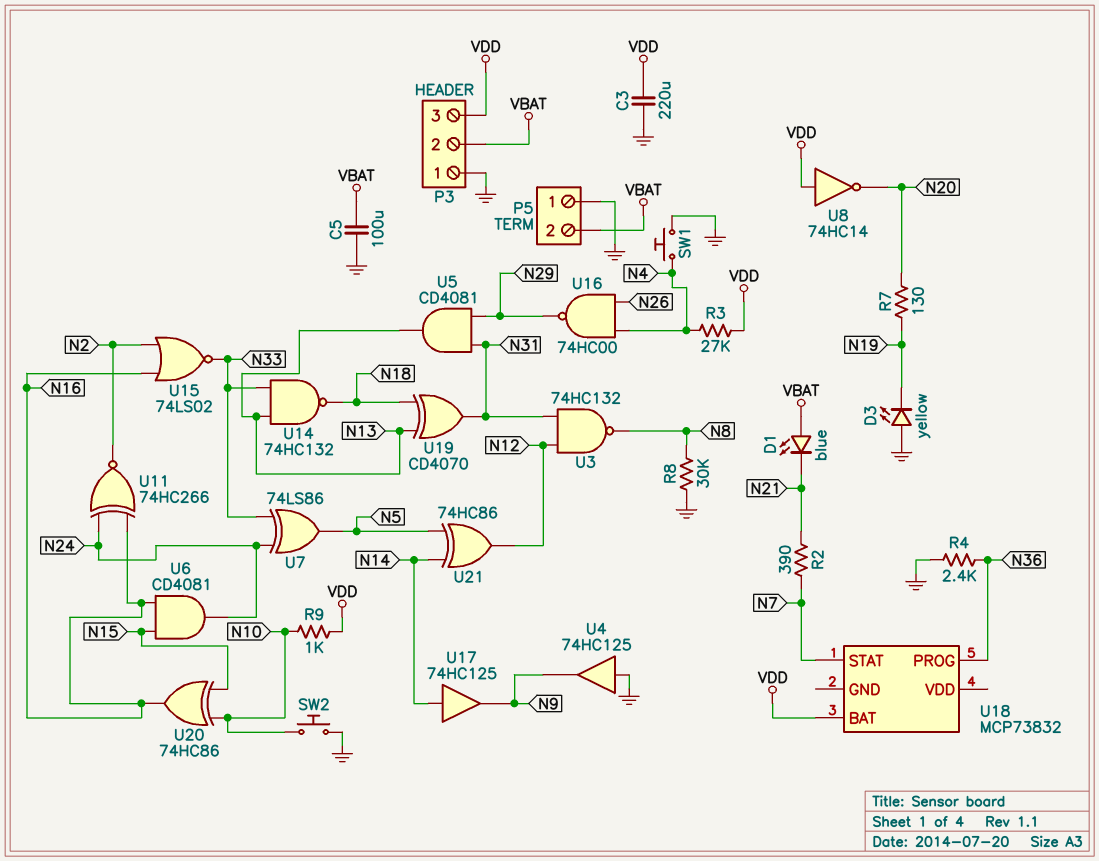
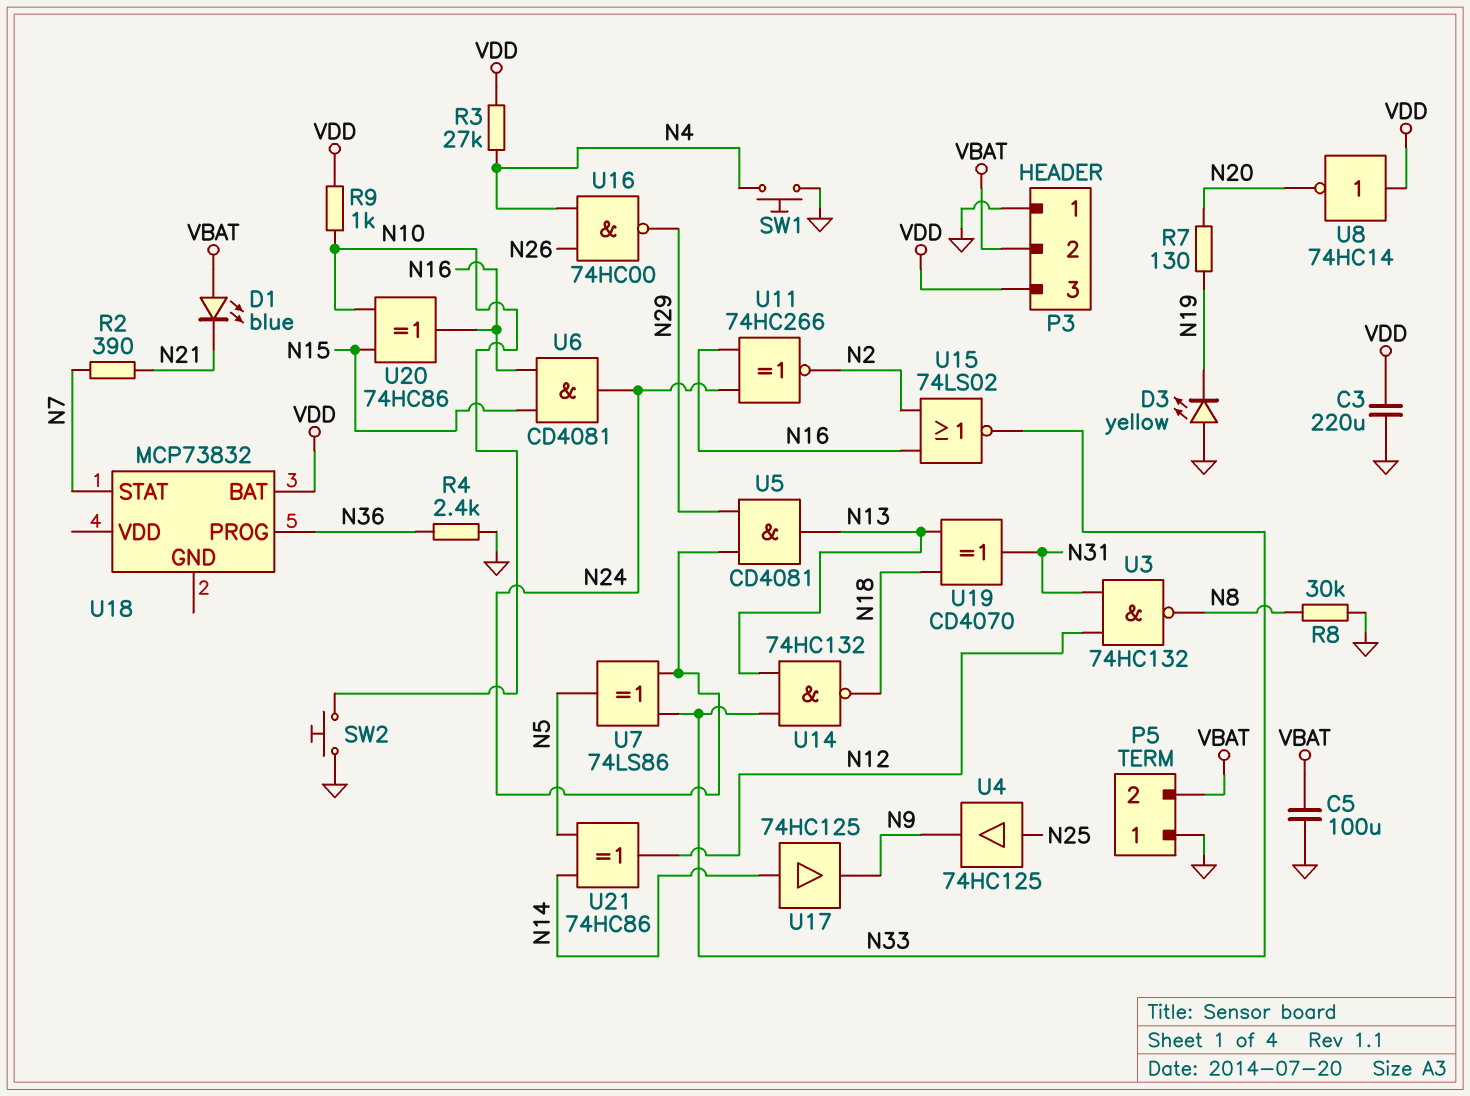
U4: buffer 74HC125 (in GND, out N9) -> buffer 74HC125 (in N25, out N9)
U5: AND CD4081 (in N29, in N31, out N13) -> AND CD4081 (in N24, in N29, out N13)

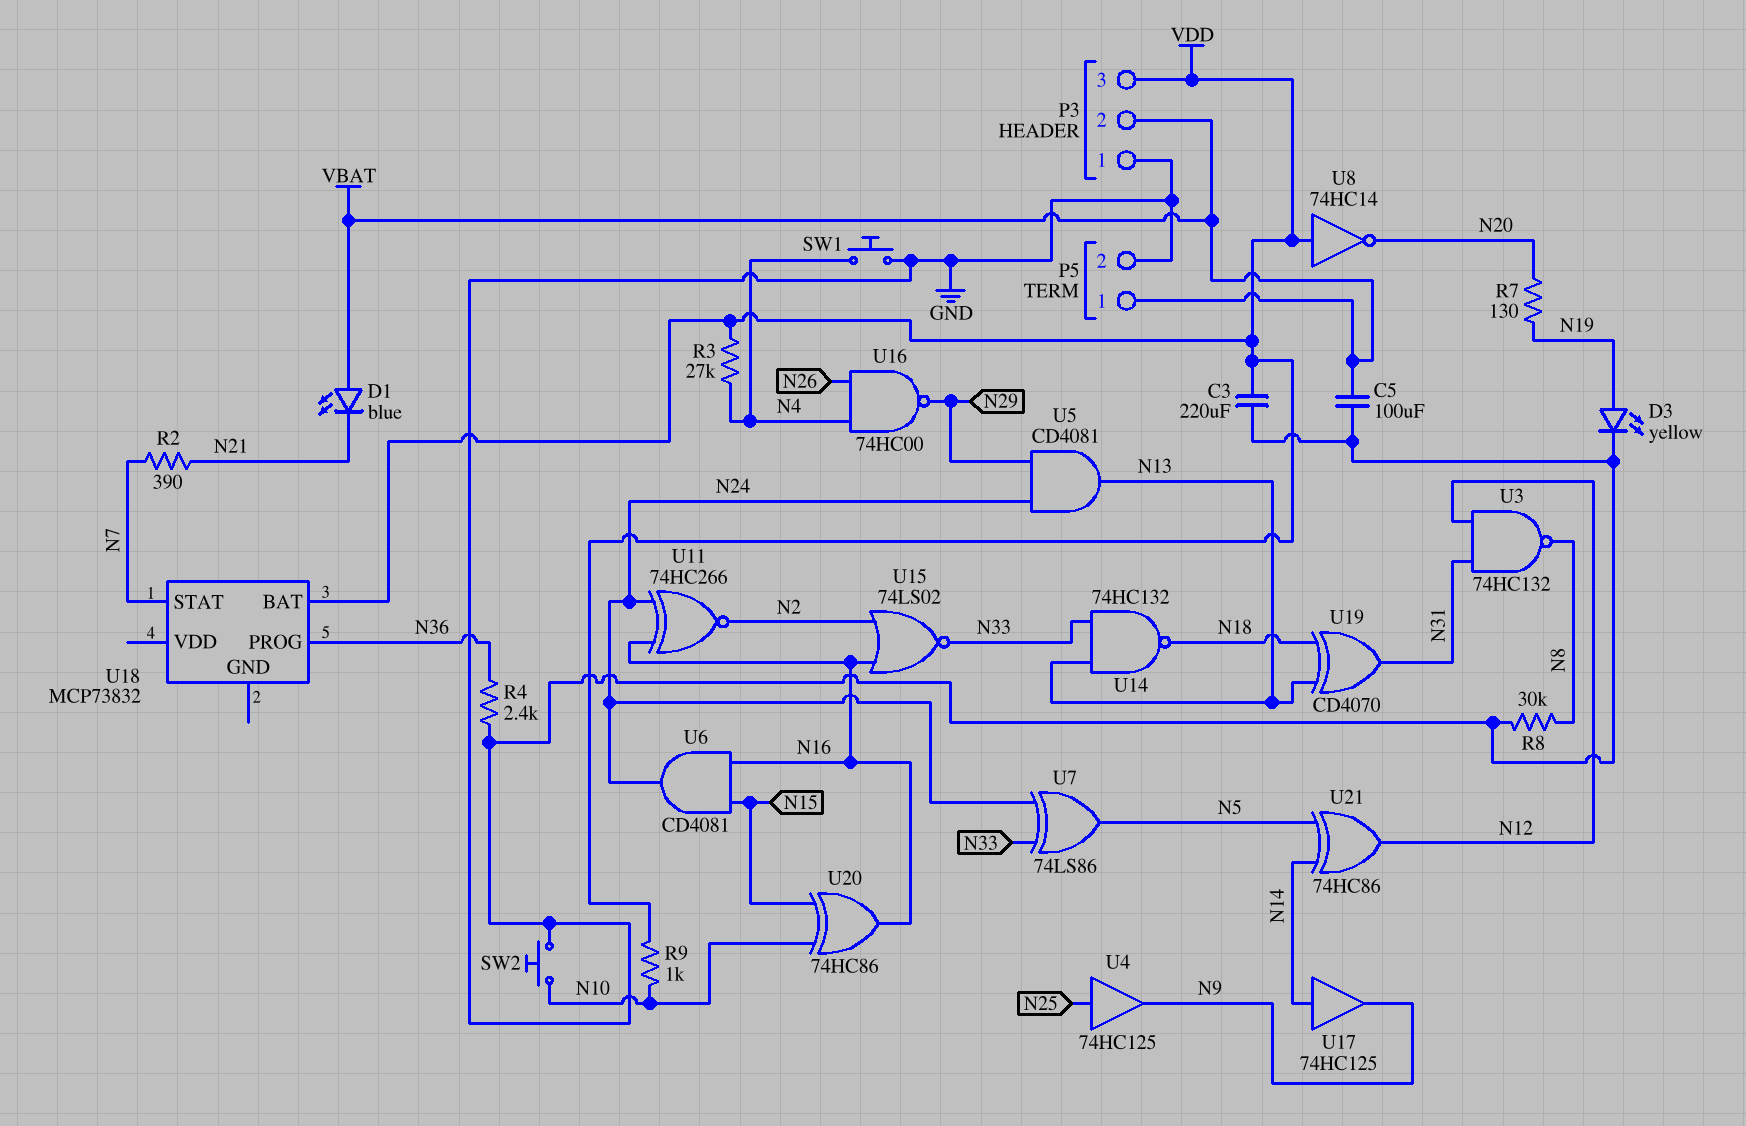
D3: LED yellow (A GND, K N19) -> LED yellow (A N19, K GND)
P5 pin 1: GND -> VBAT
P5 pin 2: VBAT -> GND

